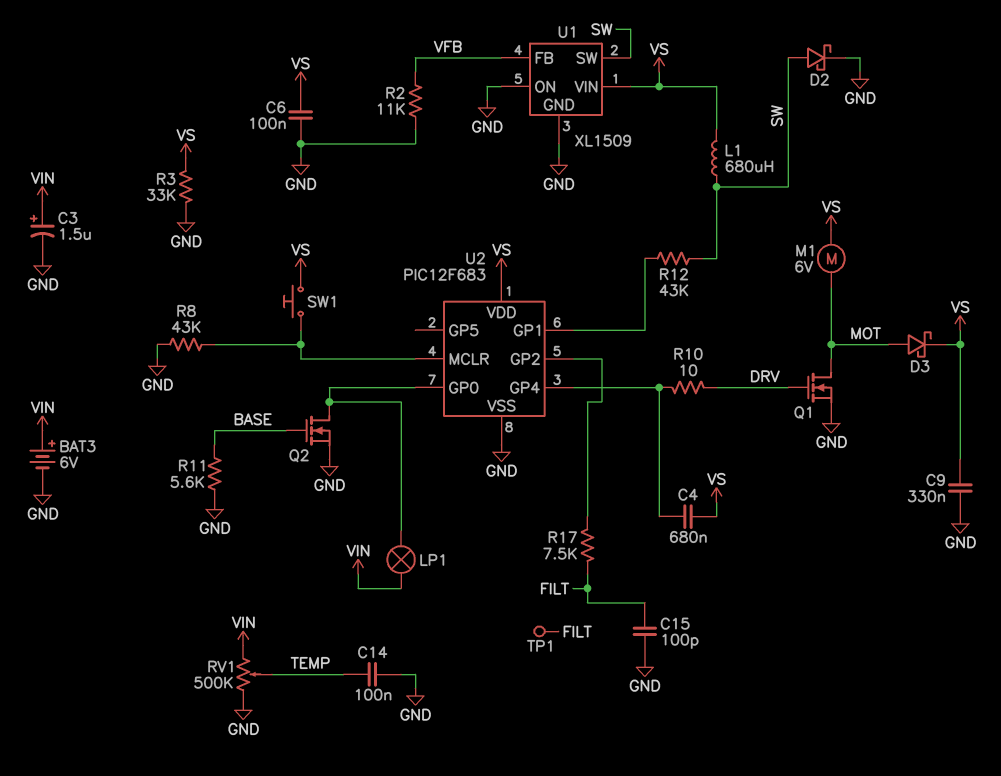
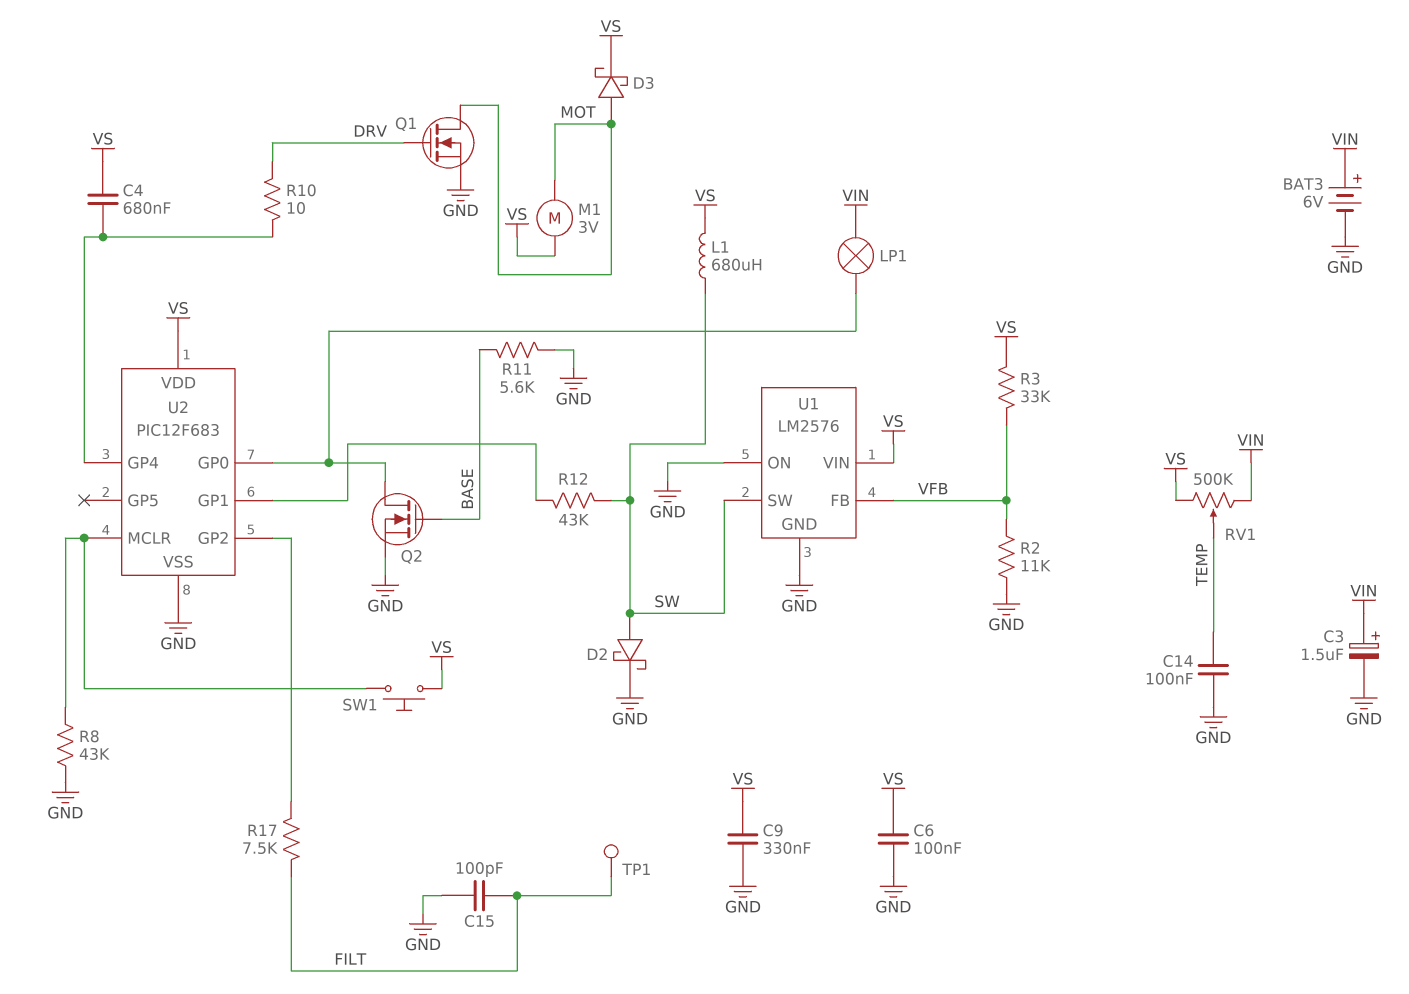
M1: motor 6V (MOT, VS) -> motor 3V (MOT, VS)
R3: 33k (GND, VS) -> 33k (VFB, VS)
RV1: 500k (GND, VIN, wiper TEMP) -> 500k (VIN, VS, wiper TEMP)
U1: XL1509 -> LM2576

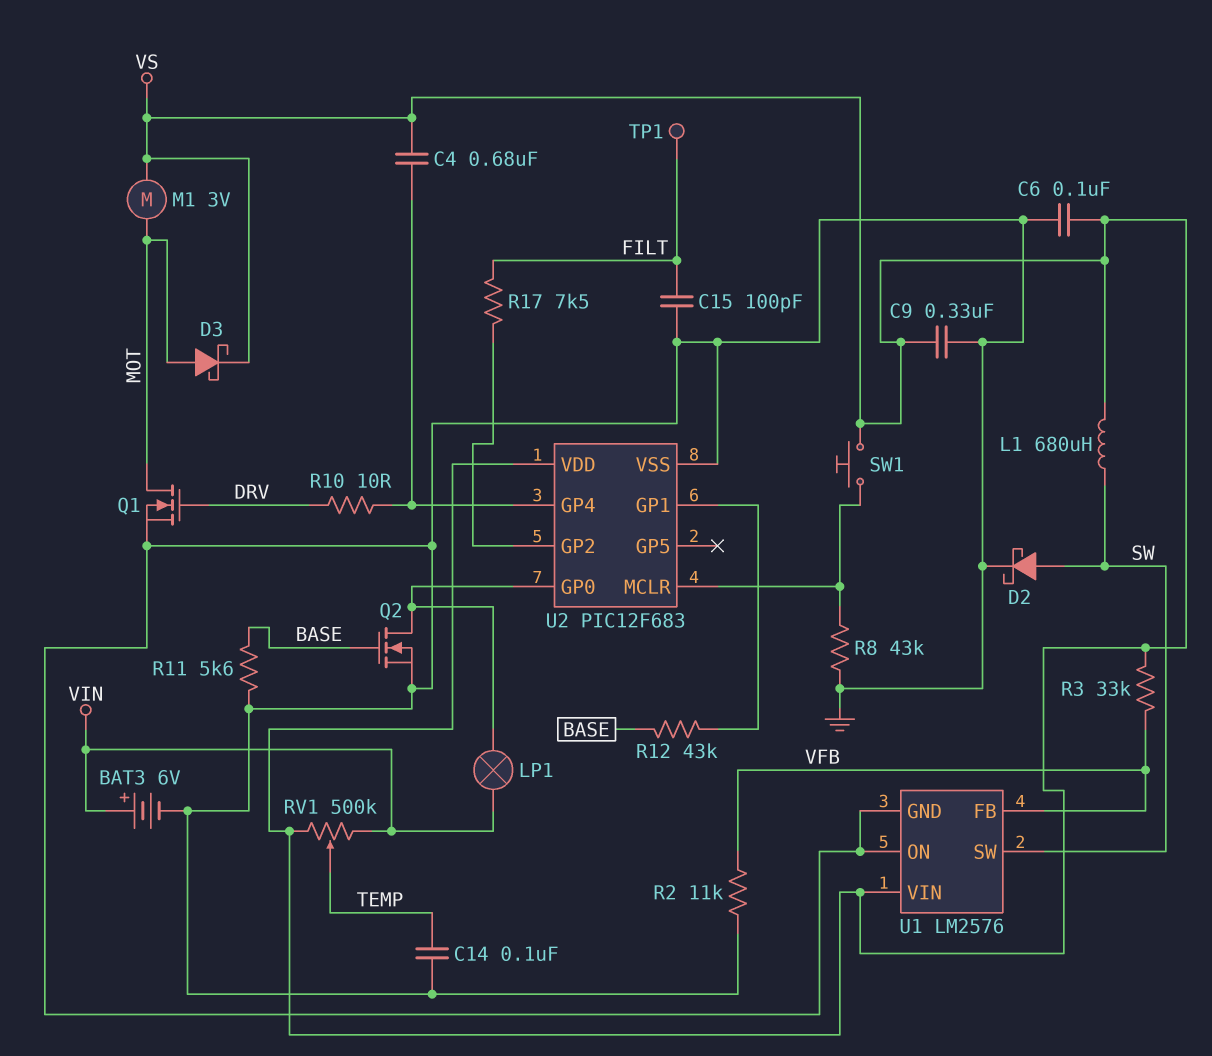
C3: 1.5uF (plus VIN, minus GND) -> none
R12: 43k (SW, U2/GP1) -> 43k (BASE, U2/GP1)

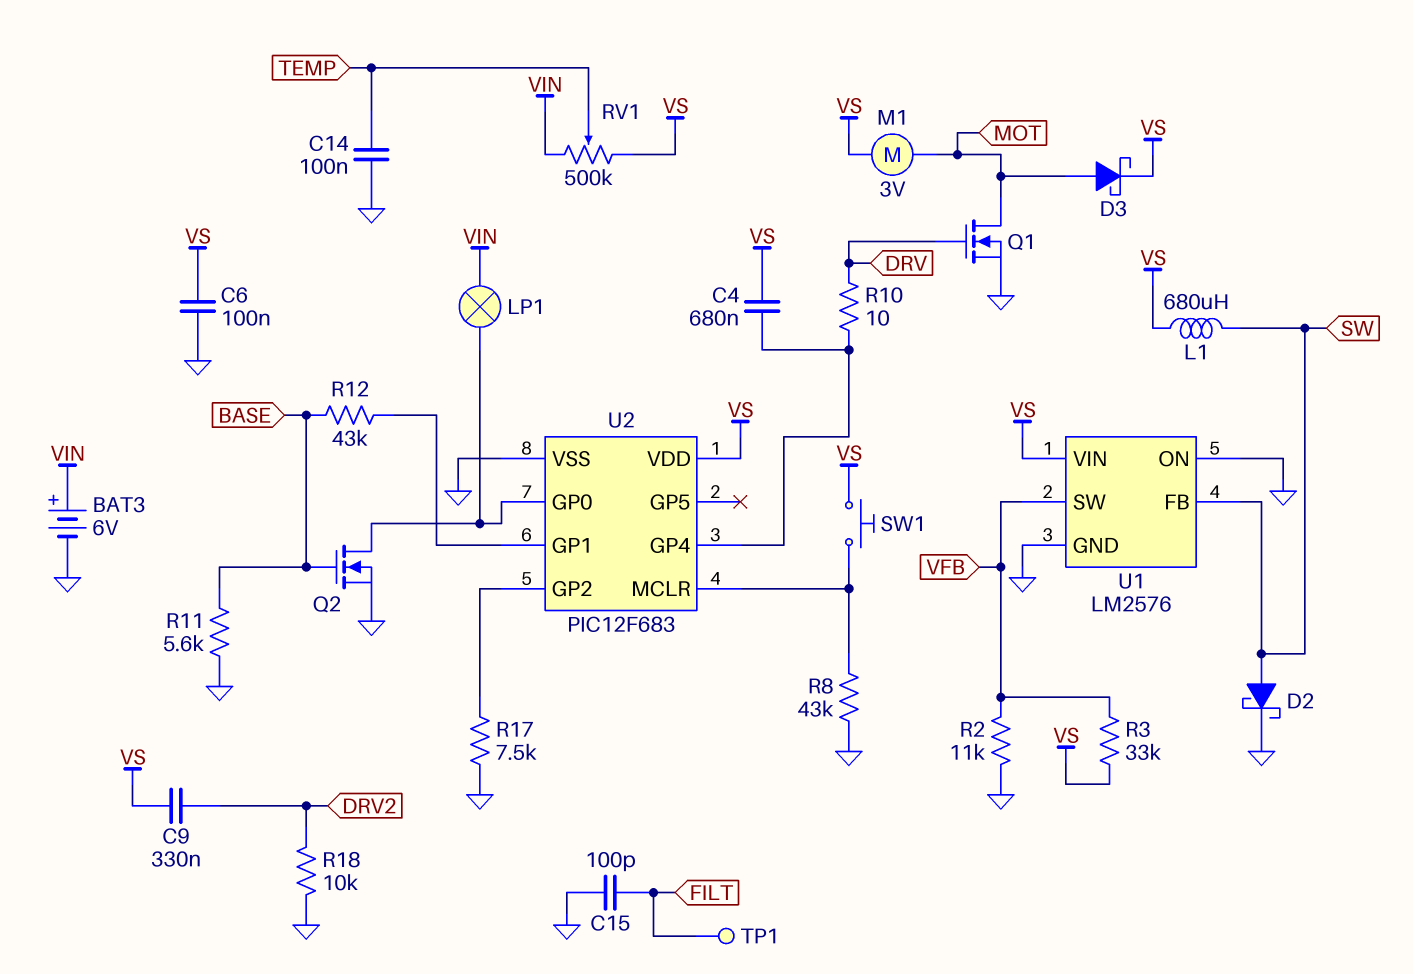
C9: 330nF (GND, VS) -> 330nF (DRV2, VS)
R17: 7.5k (FILT, U2/GP2) -> 7.5k (GND, U2/GP2)
R18: none -> 10k (DRV2, GND)
U1 pin FB: VFB -> SW
U1 pin SW: SW -> VFB

